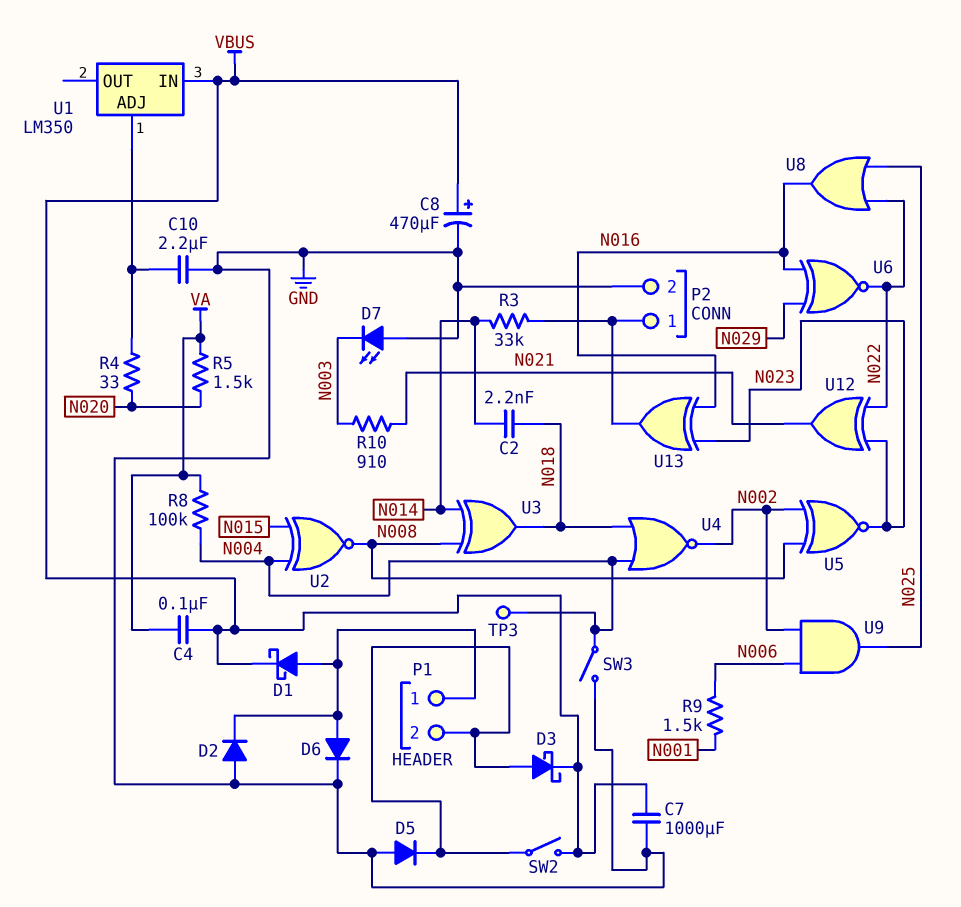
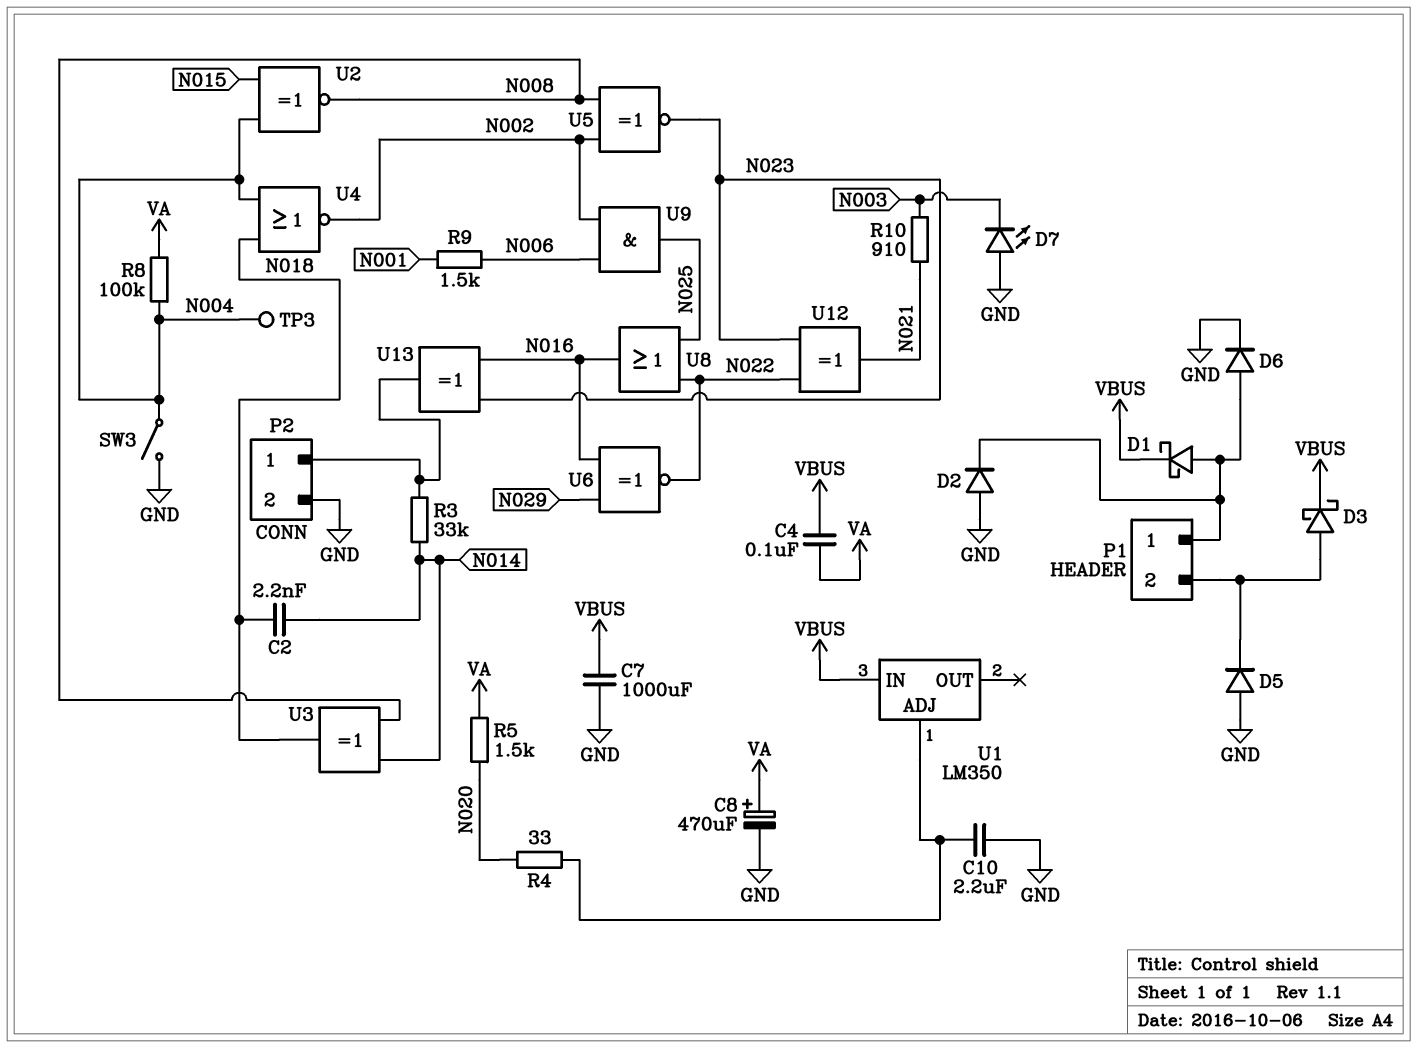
C8: 470uF (plus VBUS, minus GND) -> 470uF (plus VA, minus GND)
SW2: switch (P1/2, VBUS) -> none

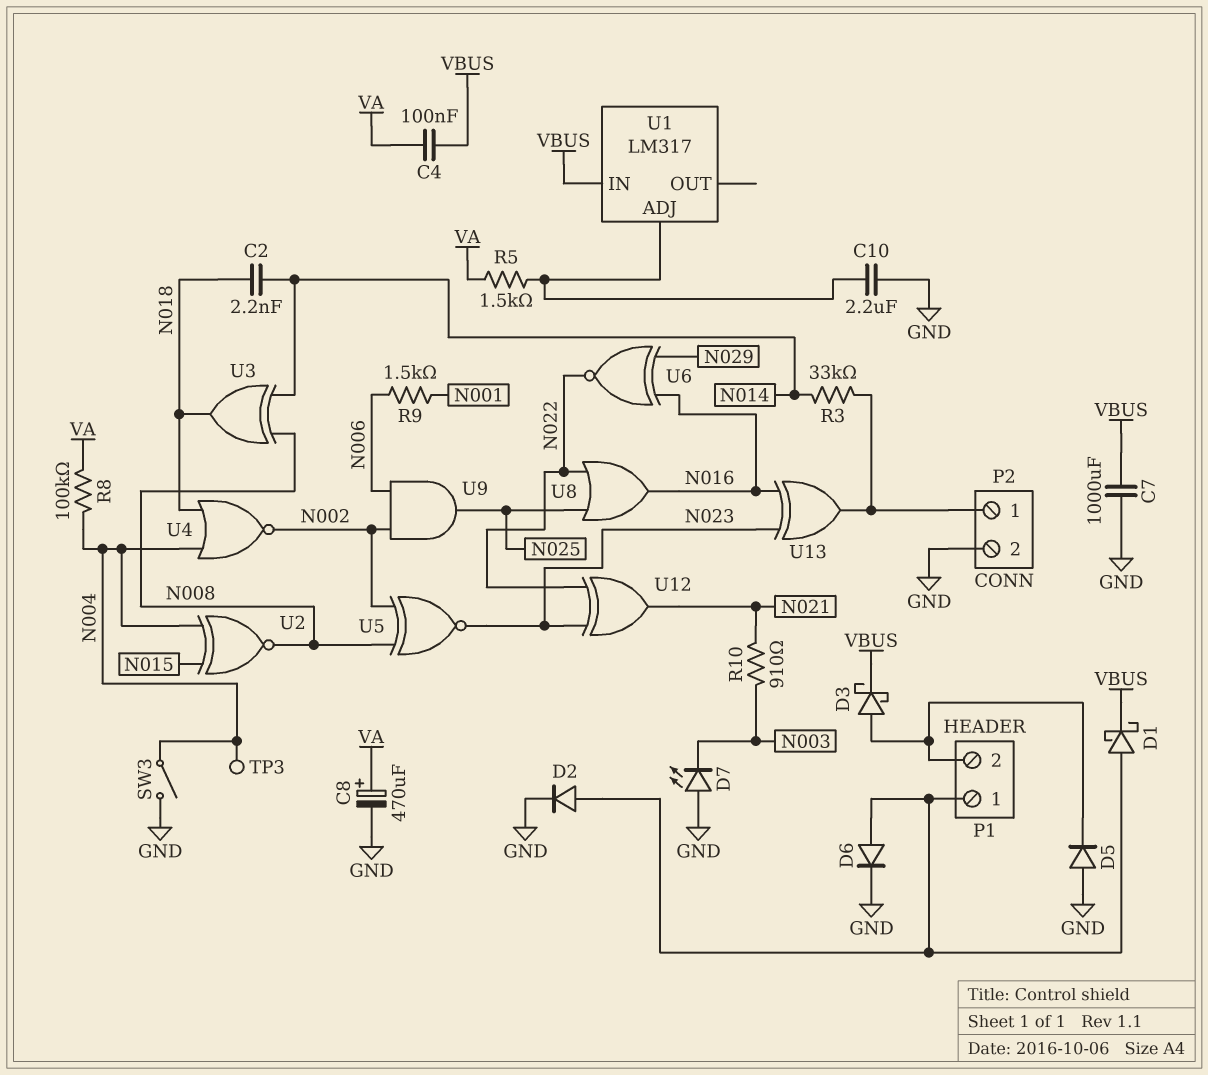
D2: diode (A GND, K P1/1) -> diode (A P1/1, K GND)
R4: 33 (N020, U1/ADJ) -> none
R5: 1.5k (N020, VA) -> 1.5k (U1/ADJ, VA)
U1: LM350 -> LM317

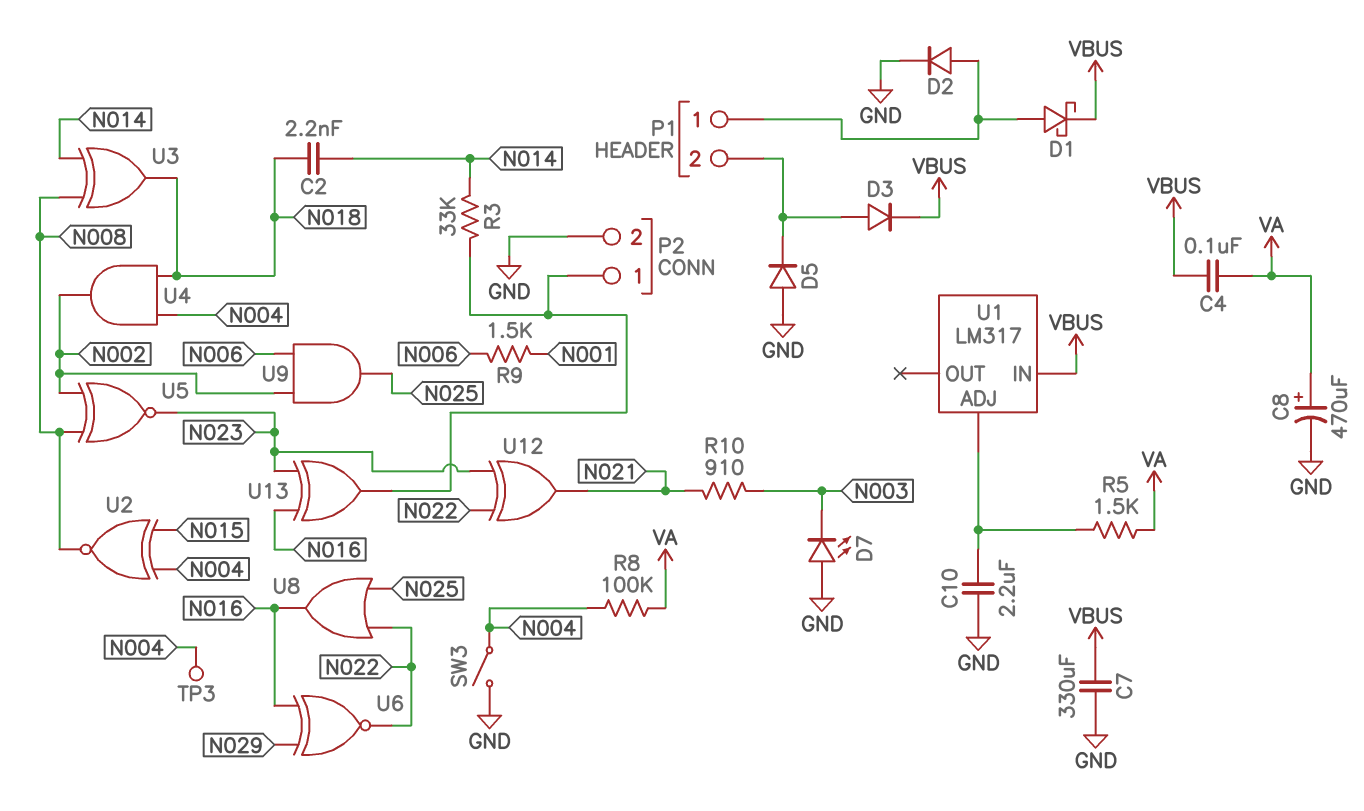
C7: 1000uF (GND, VBUS) -> 330uF (GND, VBUS)
D3: schottky (A P1/2, K VBUS) -> diode (A P1/2, K VBUS)
D6: diode (A P1/1, K GND) -> none
U4: NOR (in N004, in N018, out N002) -> AND (in N004, in N018, out N002)

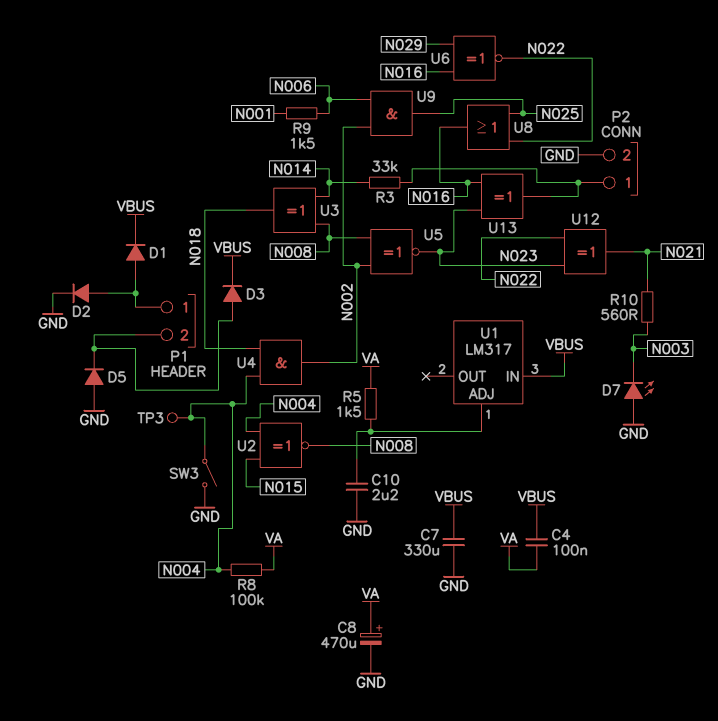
C2: 2.2nF (N014, N018) -> none
D1: schottky (A P1/1, K VBUS) -> diode (A P1/1, K VBUS)
R10: 910 (N003, N021) -> 560 (N003, N021)

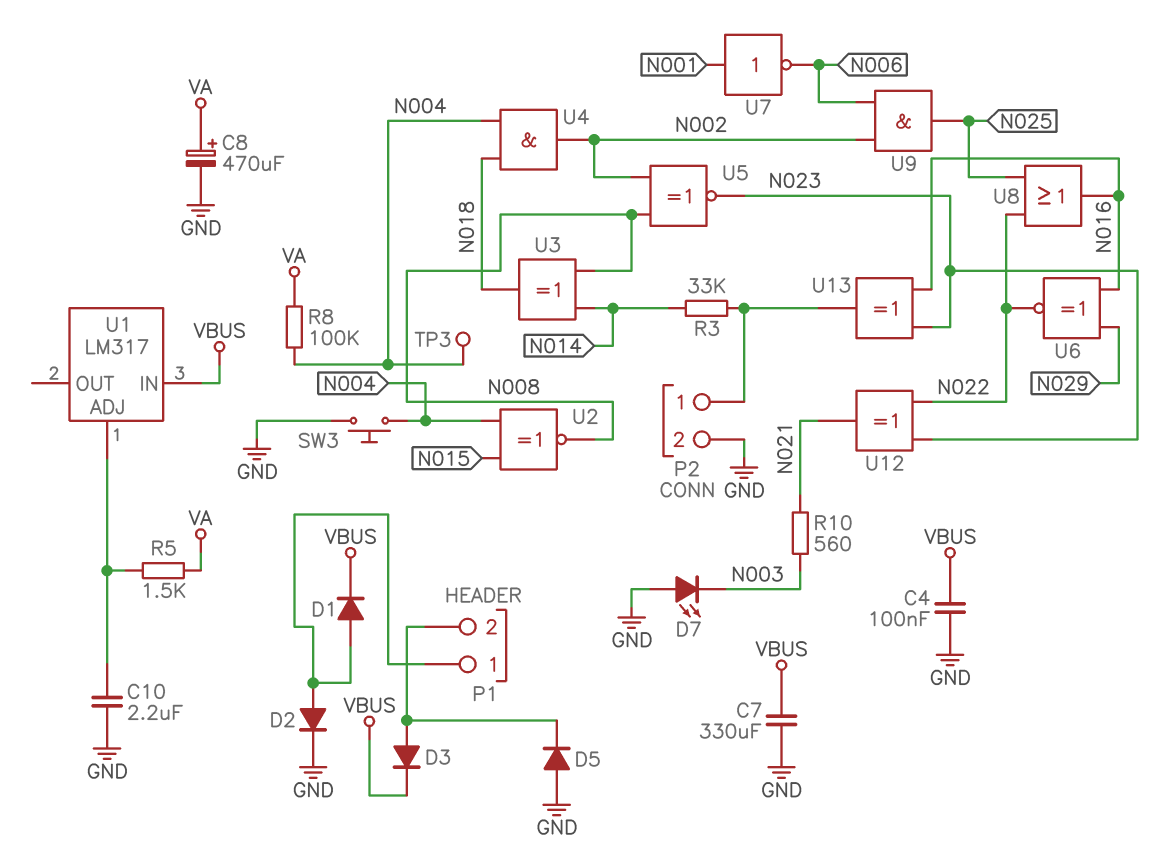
C4: 100nF (VA, VBUS) -> 100nF (GND, VBUS)
R9: 1.5k (N001, N006) -> none
SW3: switch (GND, N004) -> button (GND, N004)
U7: none -> NOT (in N001, out N006)

